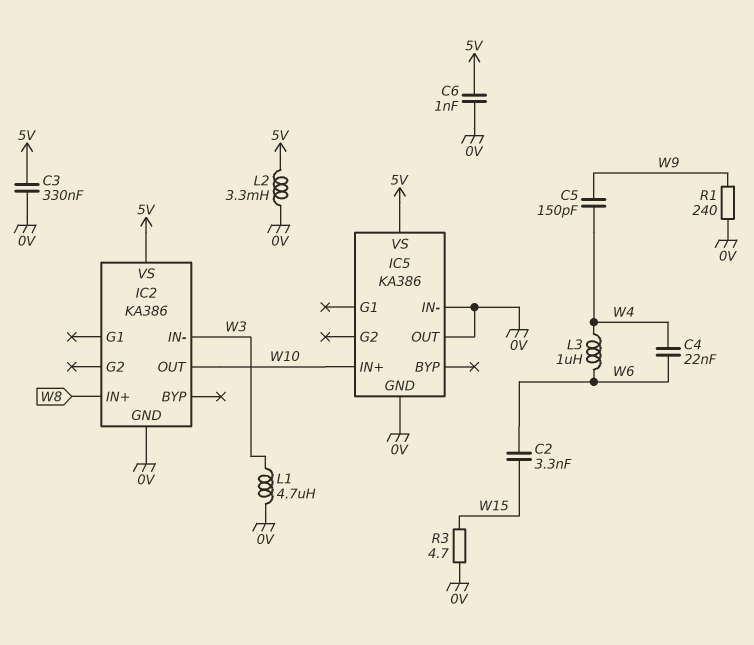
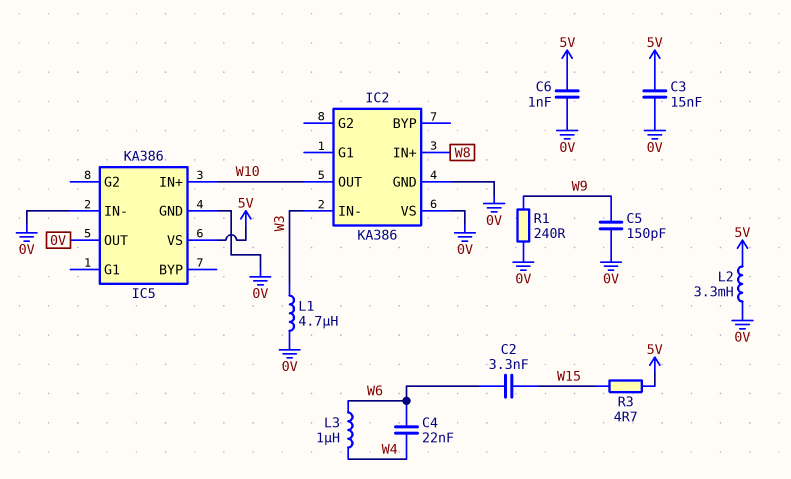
C3: 330nF (0V, 5V) -> 15nF (0V, 5V)
C5: 150pF (W4, W9) -> 150pF (0V, W9)
IC2 pin VS: 5V -> 0V
R3: 4.7 (0V, W15) -> 4.7 (5V, W15)

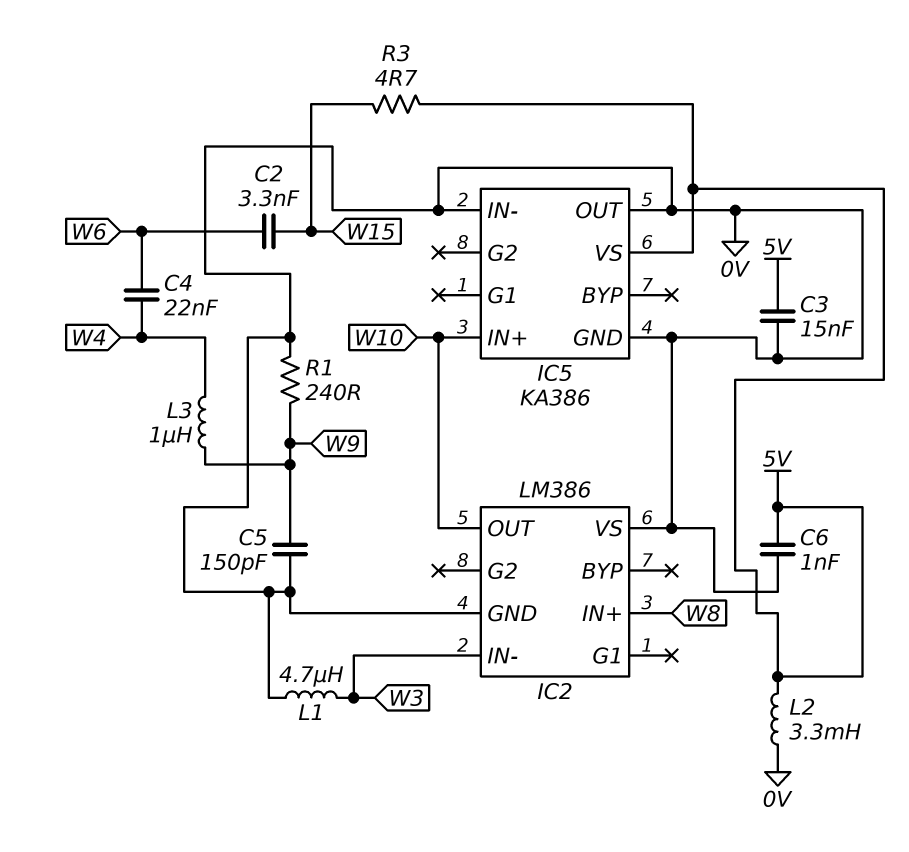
IC2: KA386 -> LM386
L3: 1uH (W4, W6) -> 1uH (W4, W9)

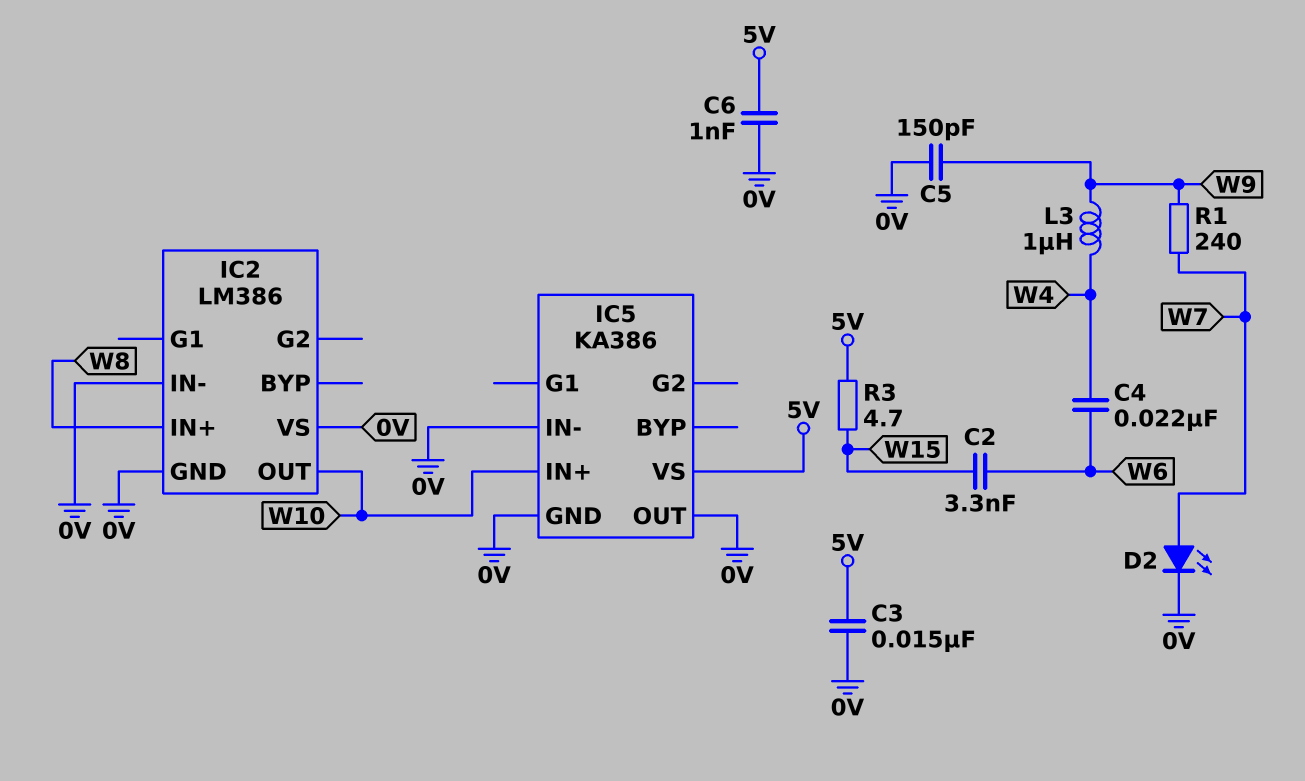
D2: none -> LED (A W7, K 0V)
IC2 pin IN-: W3 -> 0V
L1: 4.7uH (0V, W3) -> none
L2: 3.3mH (0V, 5V) -> none
R1: 240 (0V, W9) -> 240 (W7, W9)

